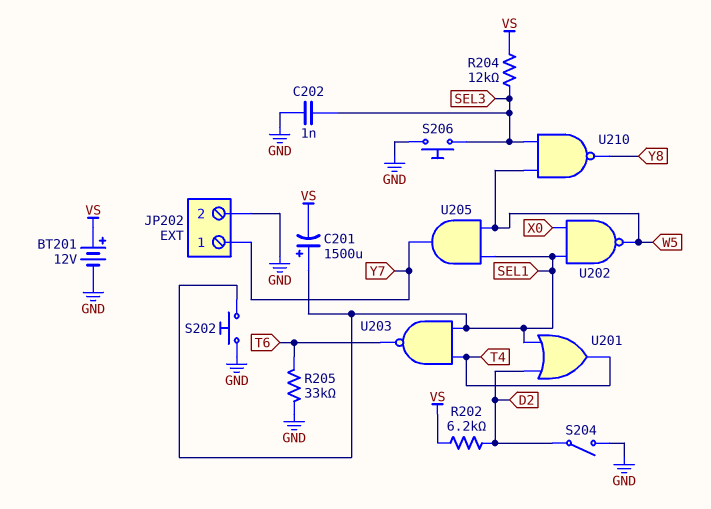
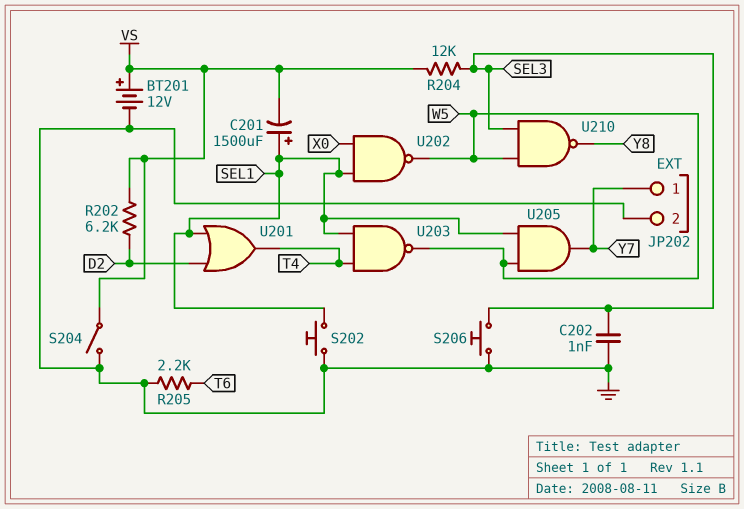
R205: 33k (GND, T6) -> 2.2k (GND, T6)
S204: switch (D2, GND) -> switch (GND, VS)
U203: NAND (in SEL1, in T4, out T6) -> NAND (in SEL1, in T4, out W5)

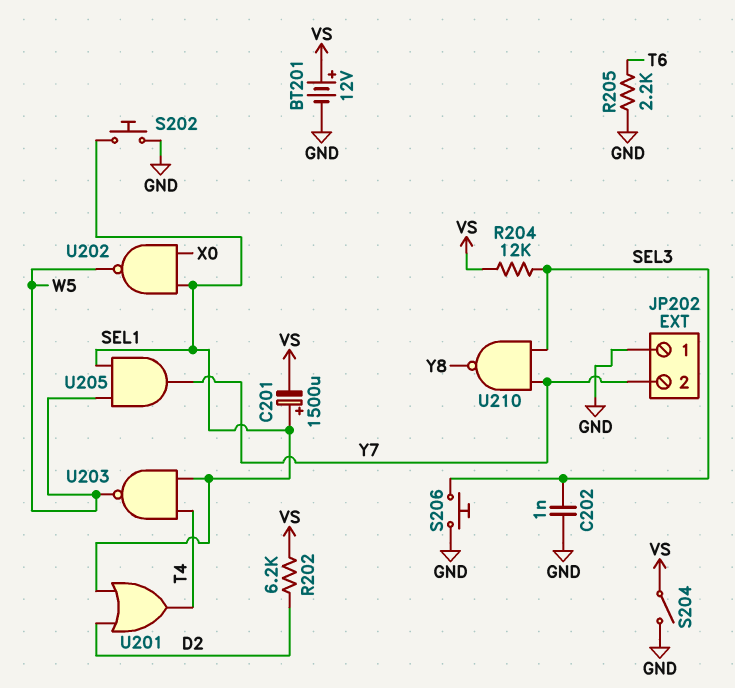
JP202 pin 1: Y7 -> GND
JP202 pin 2: GND -> Y7
U210: NAND (in SEL3, in W5, out Y8) -> NAND (in SEL3, in Y7, out Y8)

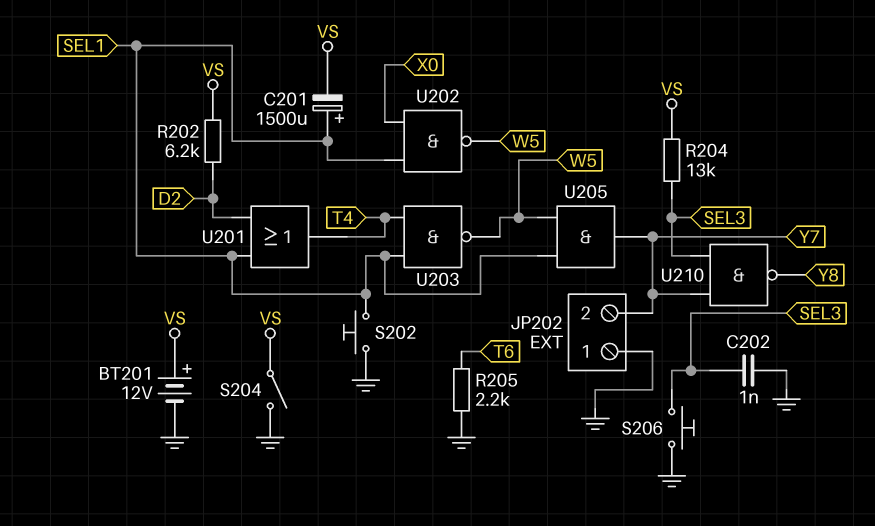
R204: 12k (SEL3, VS) -> 13k (SEL3, VS)

